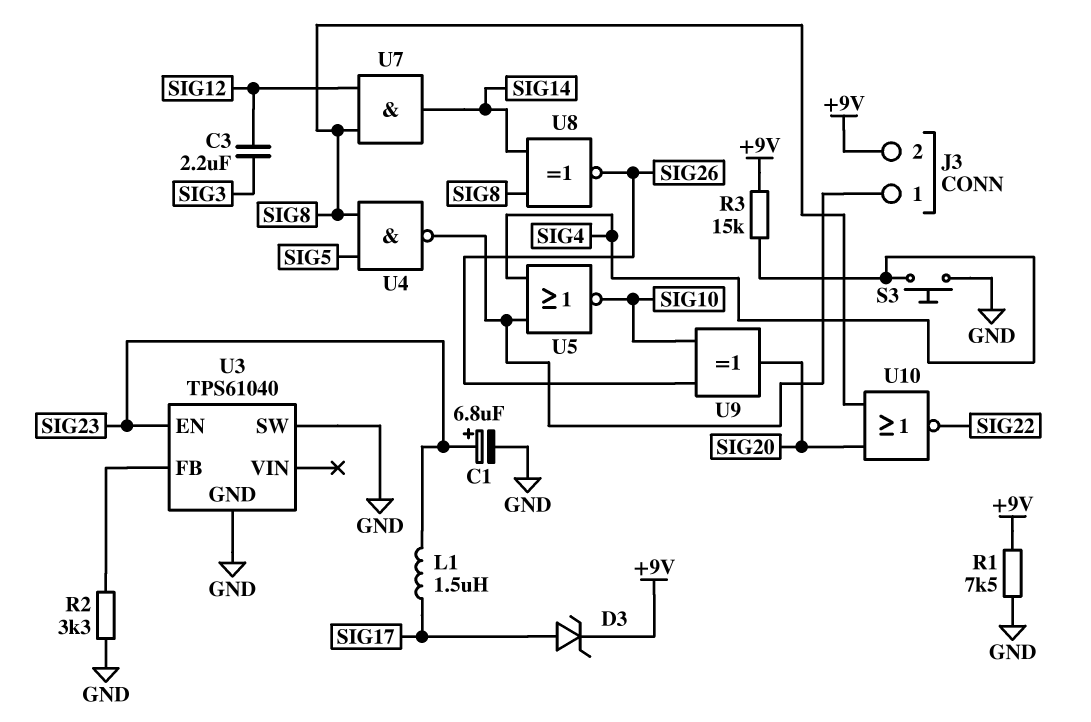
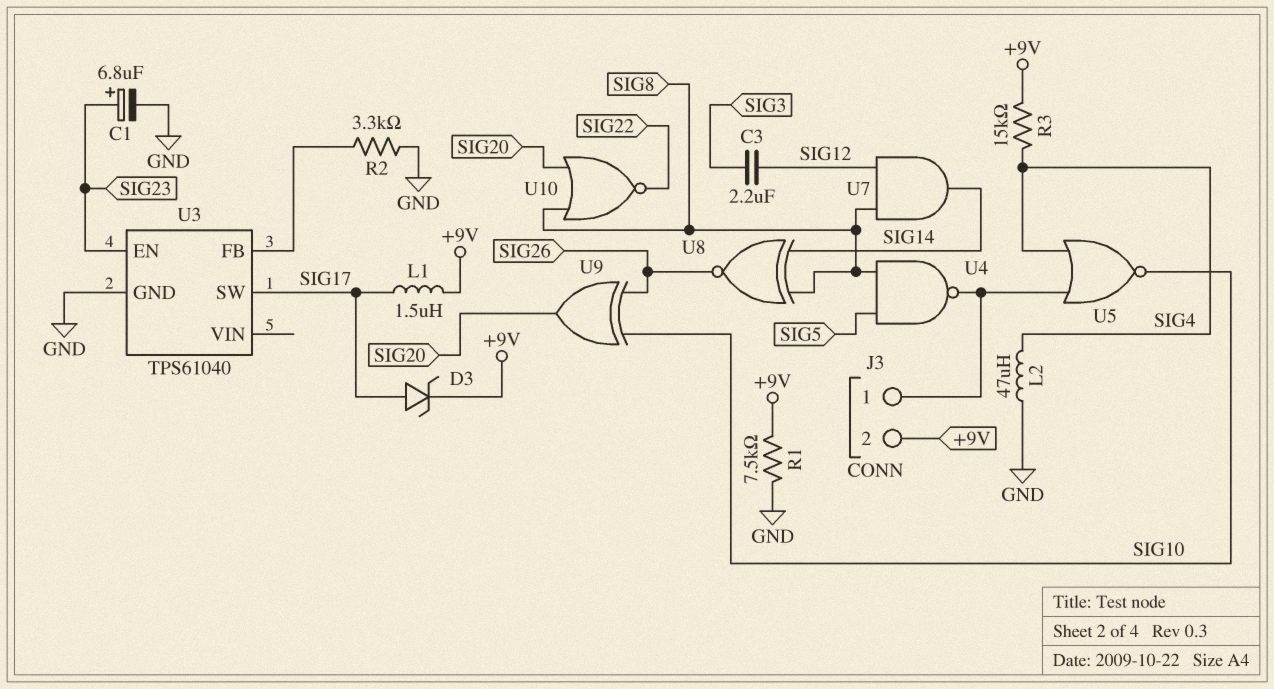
L1: 1.5uH (SIG17, SIG23) -> 1.5uH (+9V, SIG17)
L2: none -> 47uH (GND, SIG4)
S3: button (GND, SIG4) -> none
U3 pin SW: GND -> SIG17

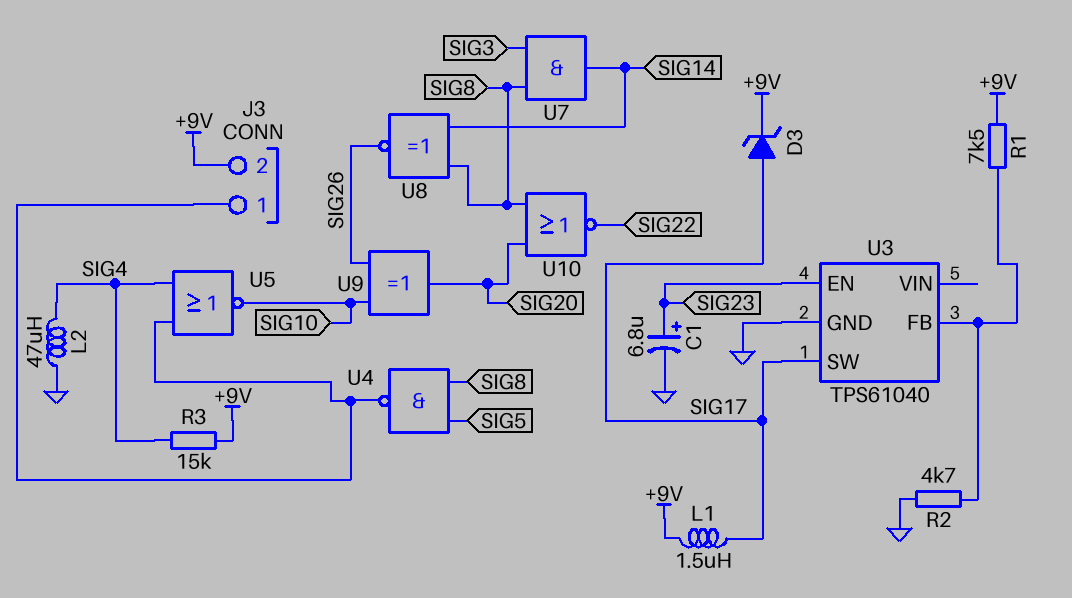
C3: 2.2uF (SIG3, SIG12) -> none
R1: 7.5k (+9V, GND) -> 7.5k (+9V, U3/FB)
R2: 3.3k (GND, U3/FB) -> 4.7k (GND, U3/FB)
U7: AND (in SIG8, in SIG12, out SIG14) -> AND (in SIG3, in SIG8, out SIG14)

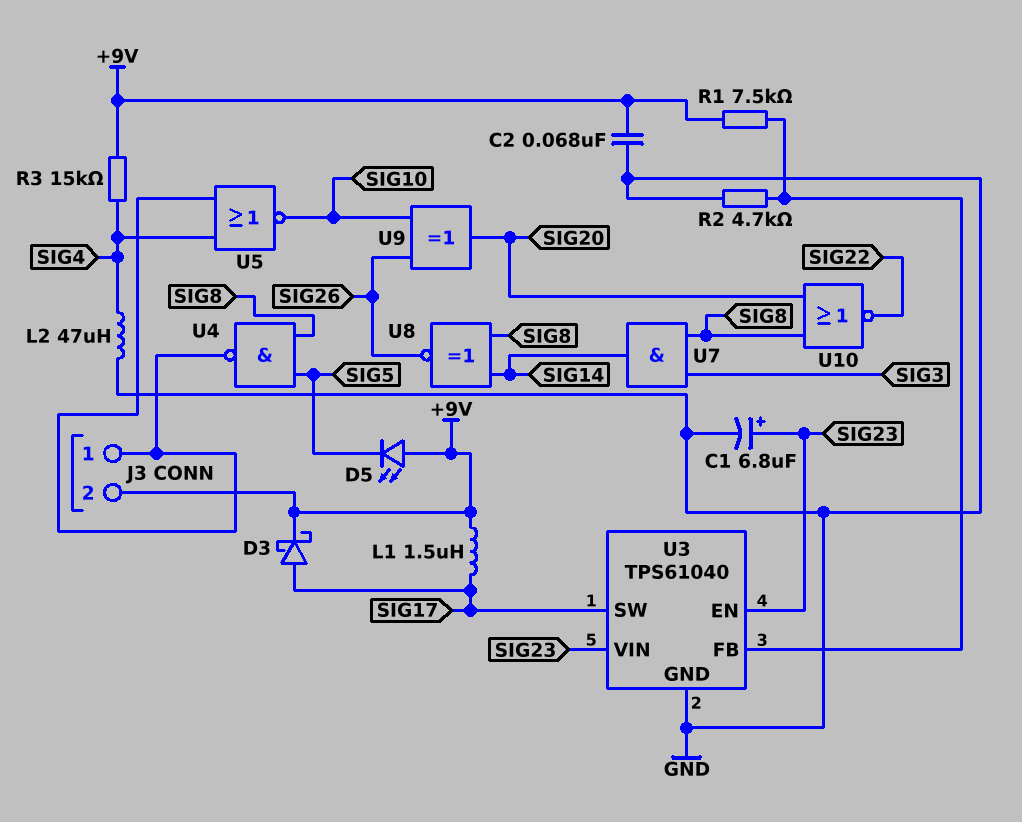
C2: none -> 68nF (+9V, GND)
D3: zener (A SIG17, K +9V) -> schottky (A SIG17, K +9V)
D5: none -> LED (A +9V, K SIG5)
U3 pin VIN: none -> SIG23

